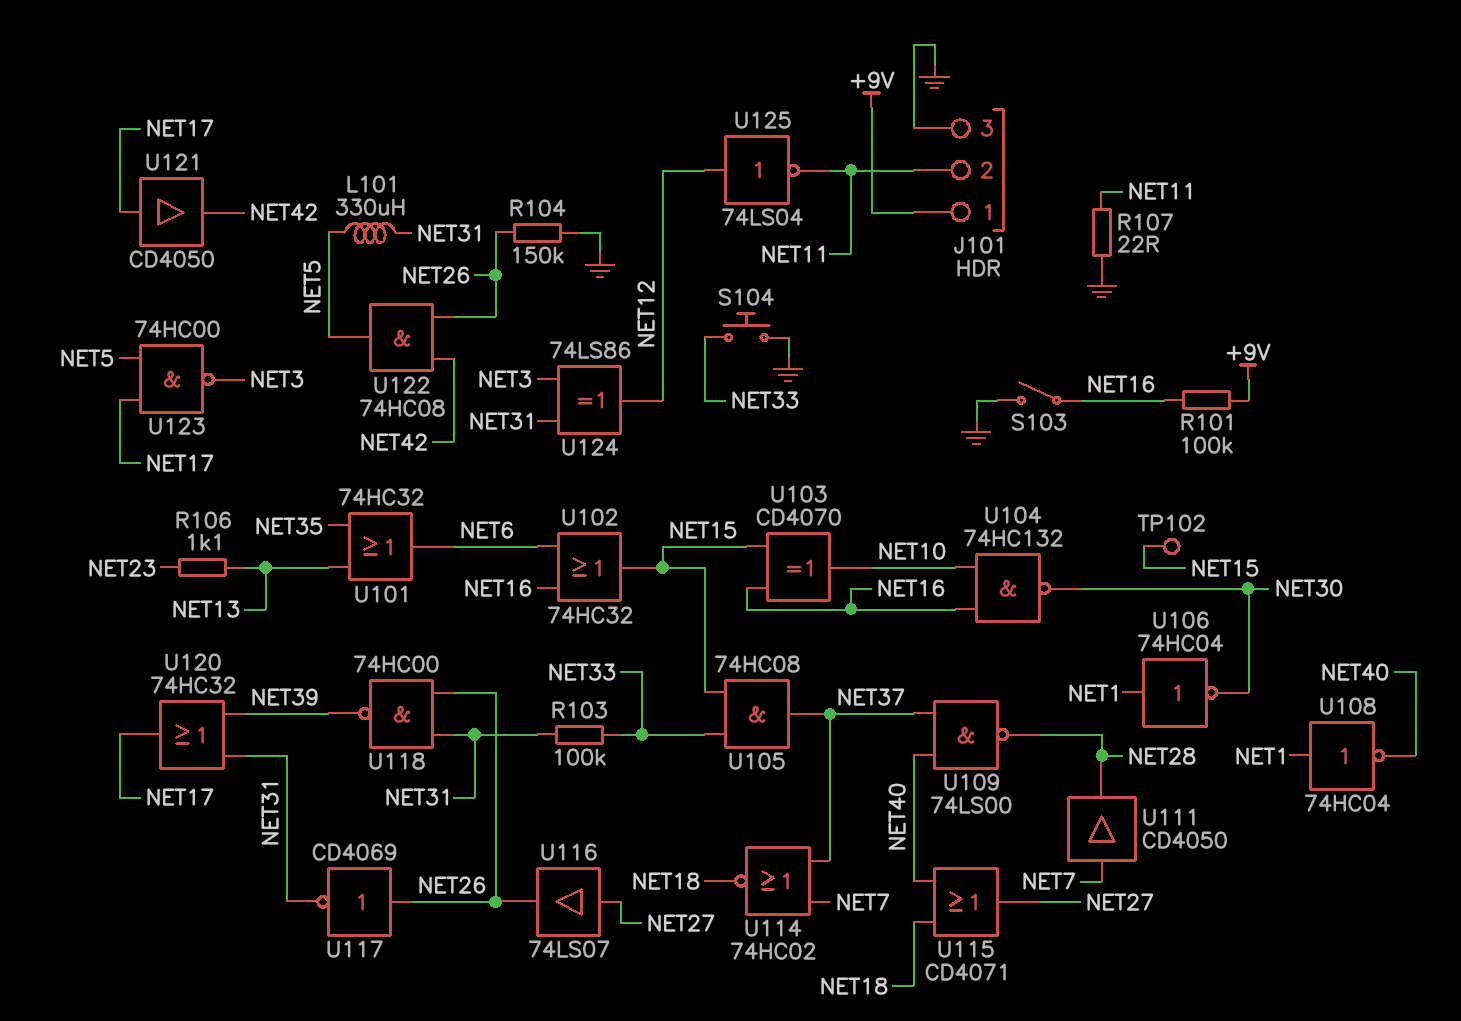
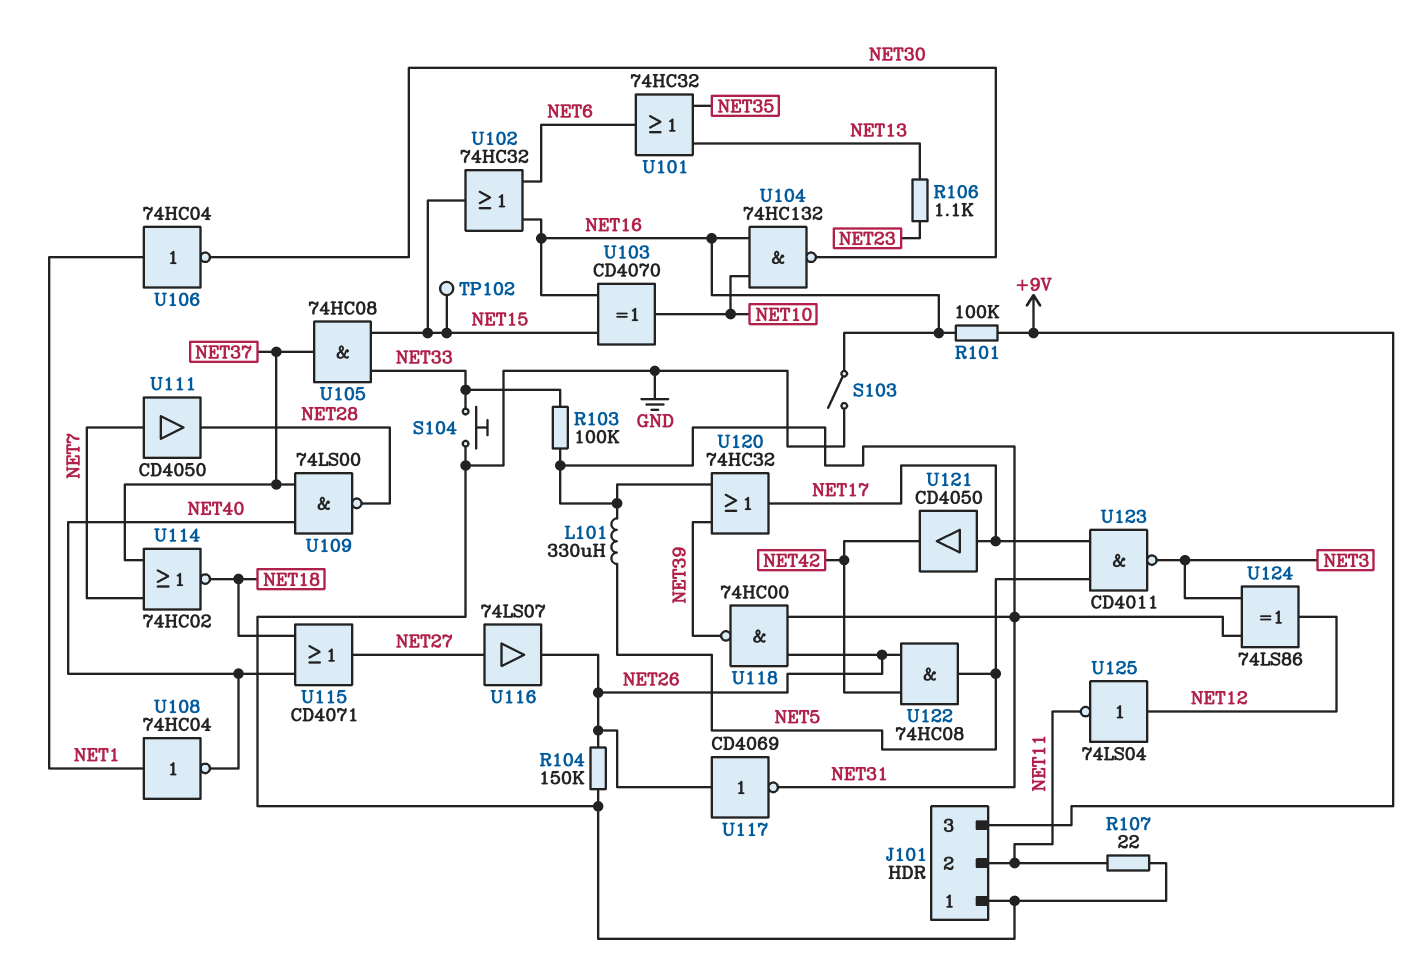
J101 pin 1: +9V -> GND
J101 pin 3: GND -> +9V
U123: NAND 74HC00 (in NET5, in NET17, out NET3) -> NAND CD4011 (in NET5, in NET17, out NET3)

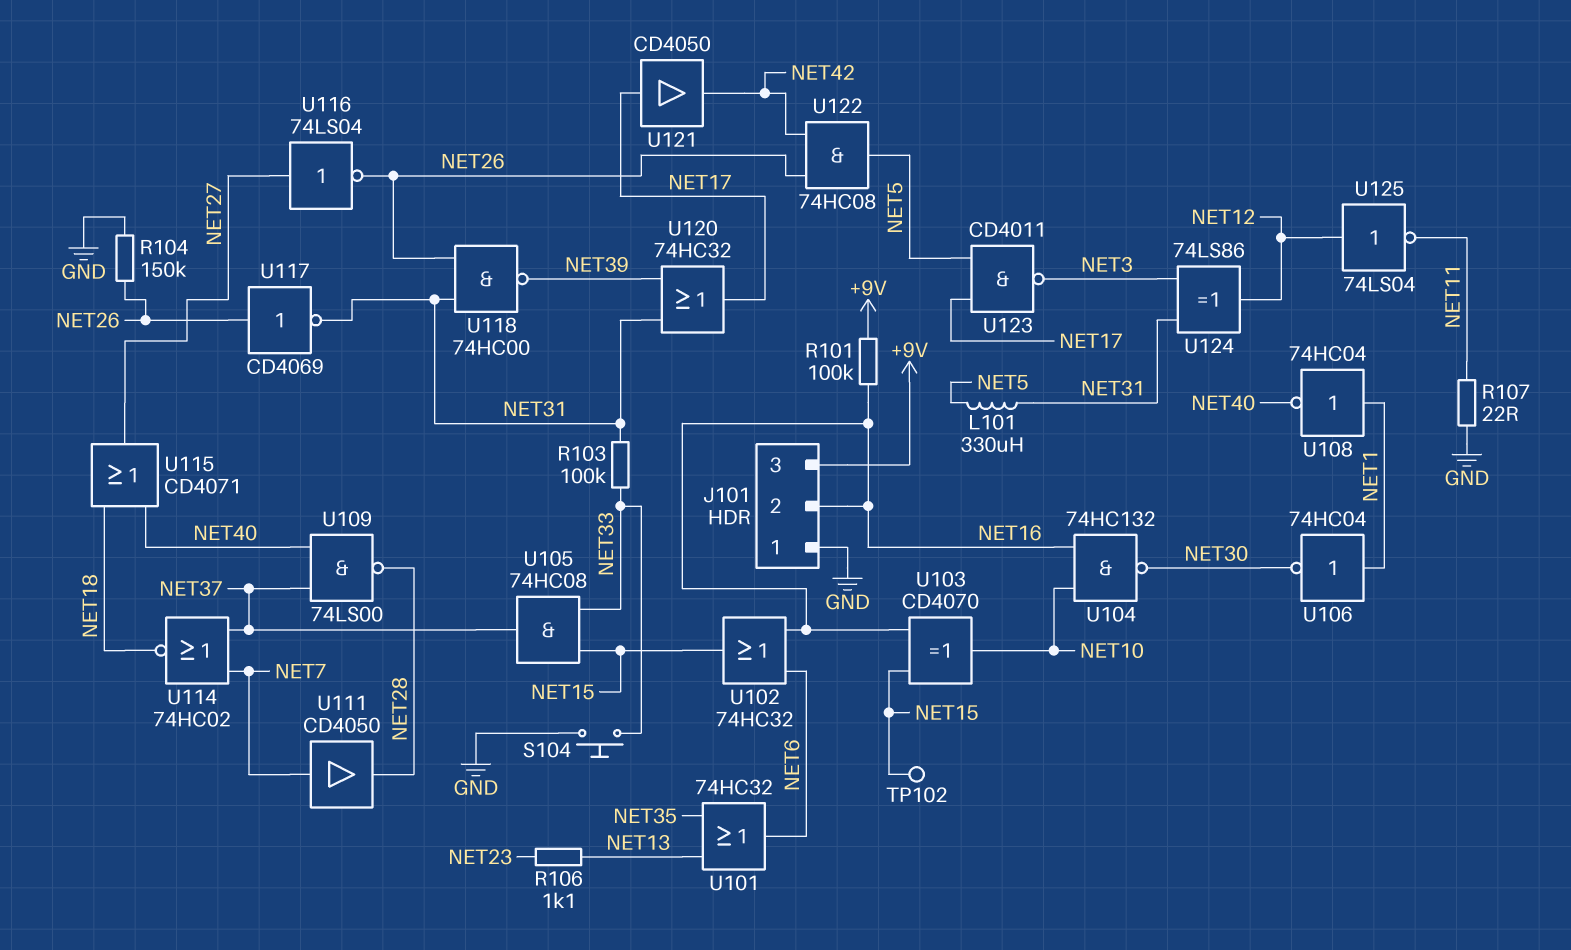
J101 pin 2: NET11 -> NET16
S103: switch (GND, NET16) -> none
U116: buffer 74LS07 (in NET27, out NET26) -> NOT 74LS04 (in NET27, out NET26)

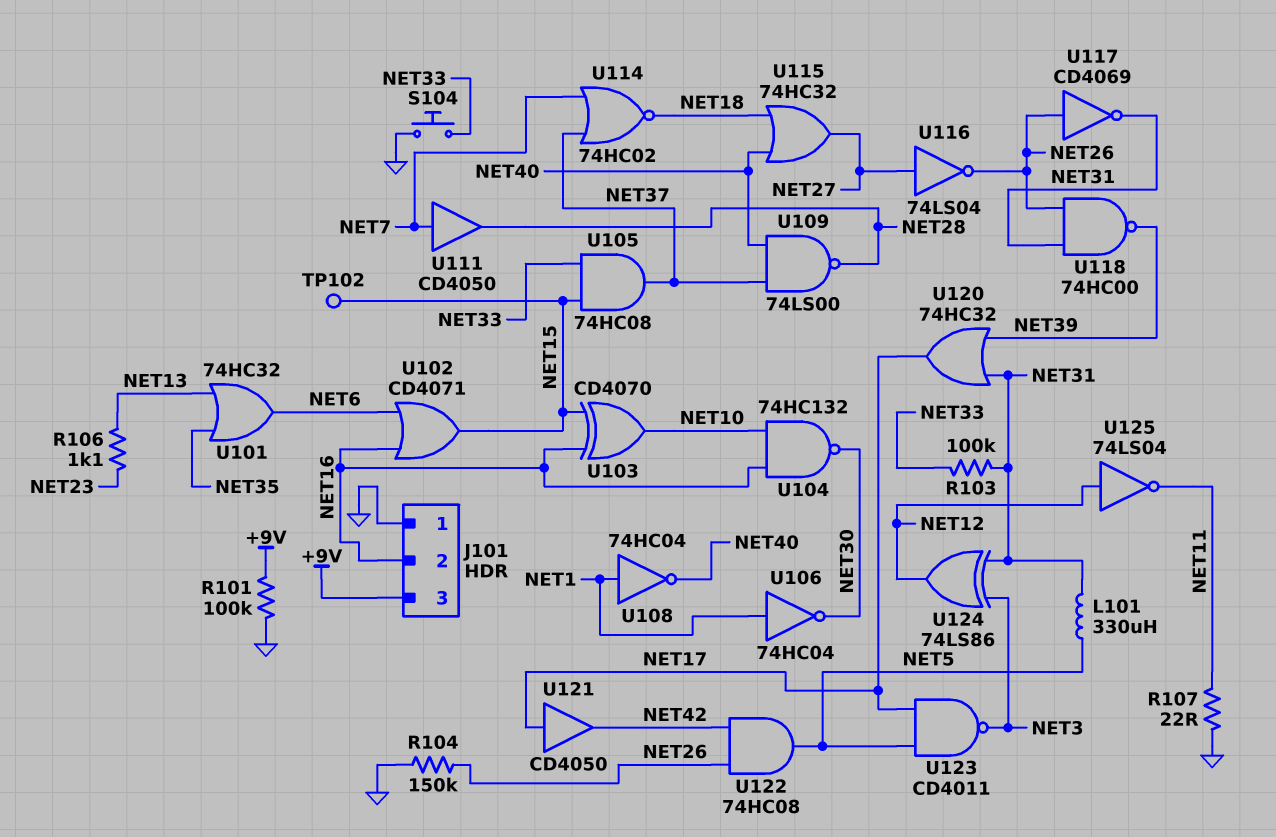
R101: 100k (+9V, NET16) -> 100k (+9V, GND)
U102: OR 74HC32 (in NET6, in NET16, out NET15) -> OR CD4071 (in NET6, in NET16, out NET15)
U115: OR CD4071 (in NET18, in NET40, out NET27) -> OR 74HC32 (in NET18, in NET40, out NET27)

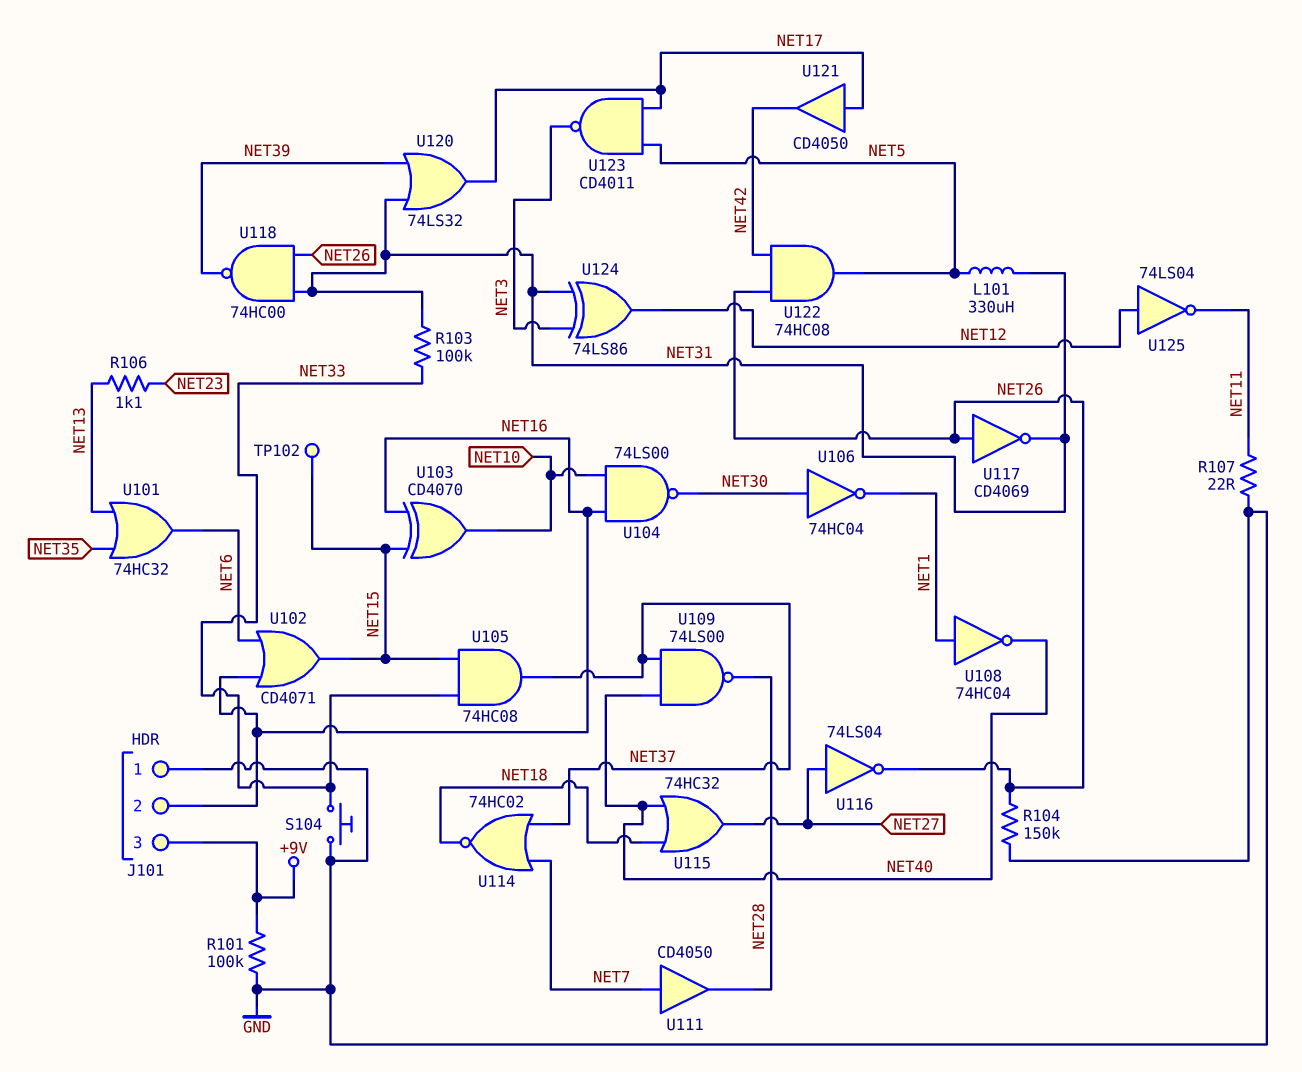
U104: NAND 74HC132 (in NET10, in NET16, out NET30) -> NAND 74LS00 (in NET10, in NET16, out NET30)
U106: NOT 74HC04 (in NET1, out NET30) -> NOT 74HC04 (in NET30, out NET1)
U120: OR 74HC32 (in NET31, in NET39, out NET17) -> OR 74LS32 (in NET31, in NET39, out NET17)

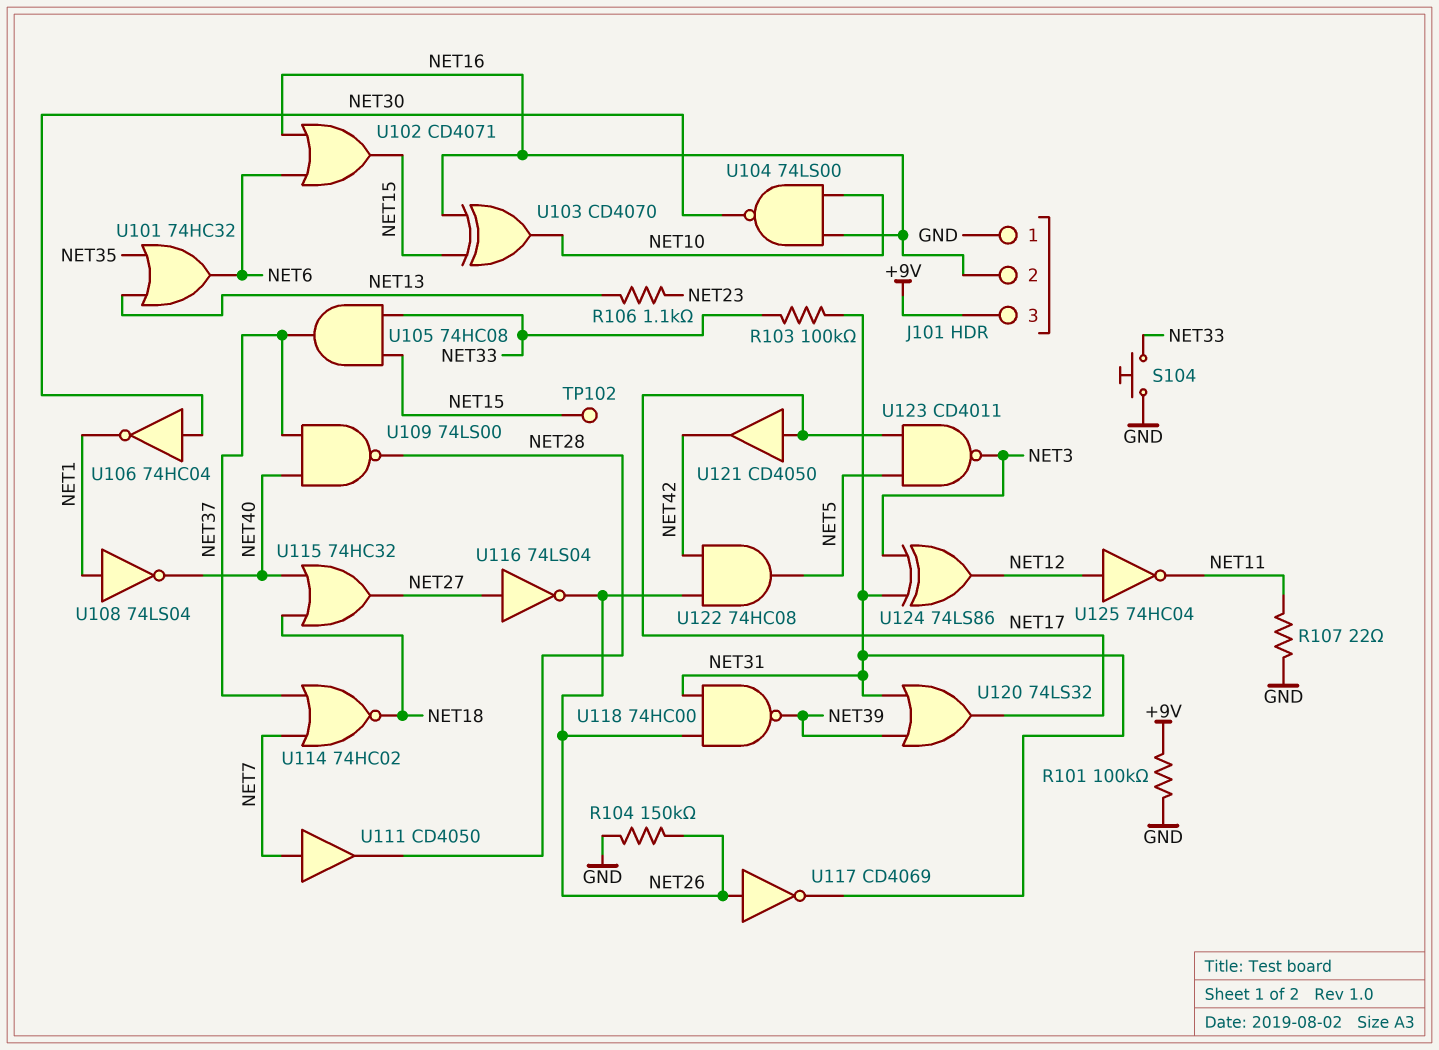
L101: 330uH (NET5, NET31) -> none
U108: NOT 74HC04 (in NET1, out NET40) -> NOT 74LS04 (in NET1, out NET40)
U125: NOT 74LS04 (in NET12, out NET11) -> NOT 74HC04 (in NET12, out NET11)

